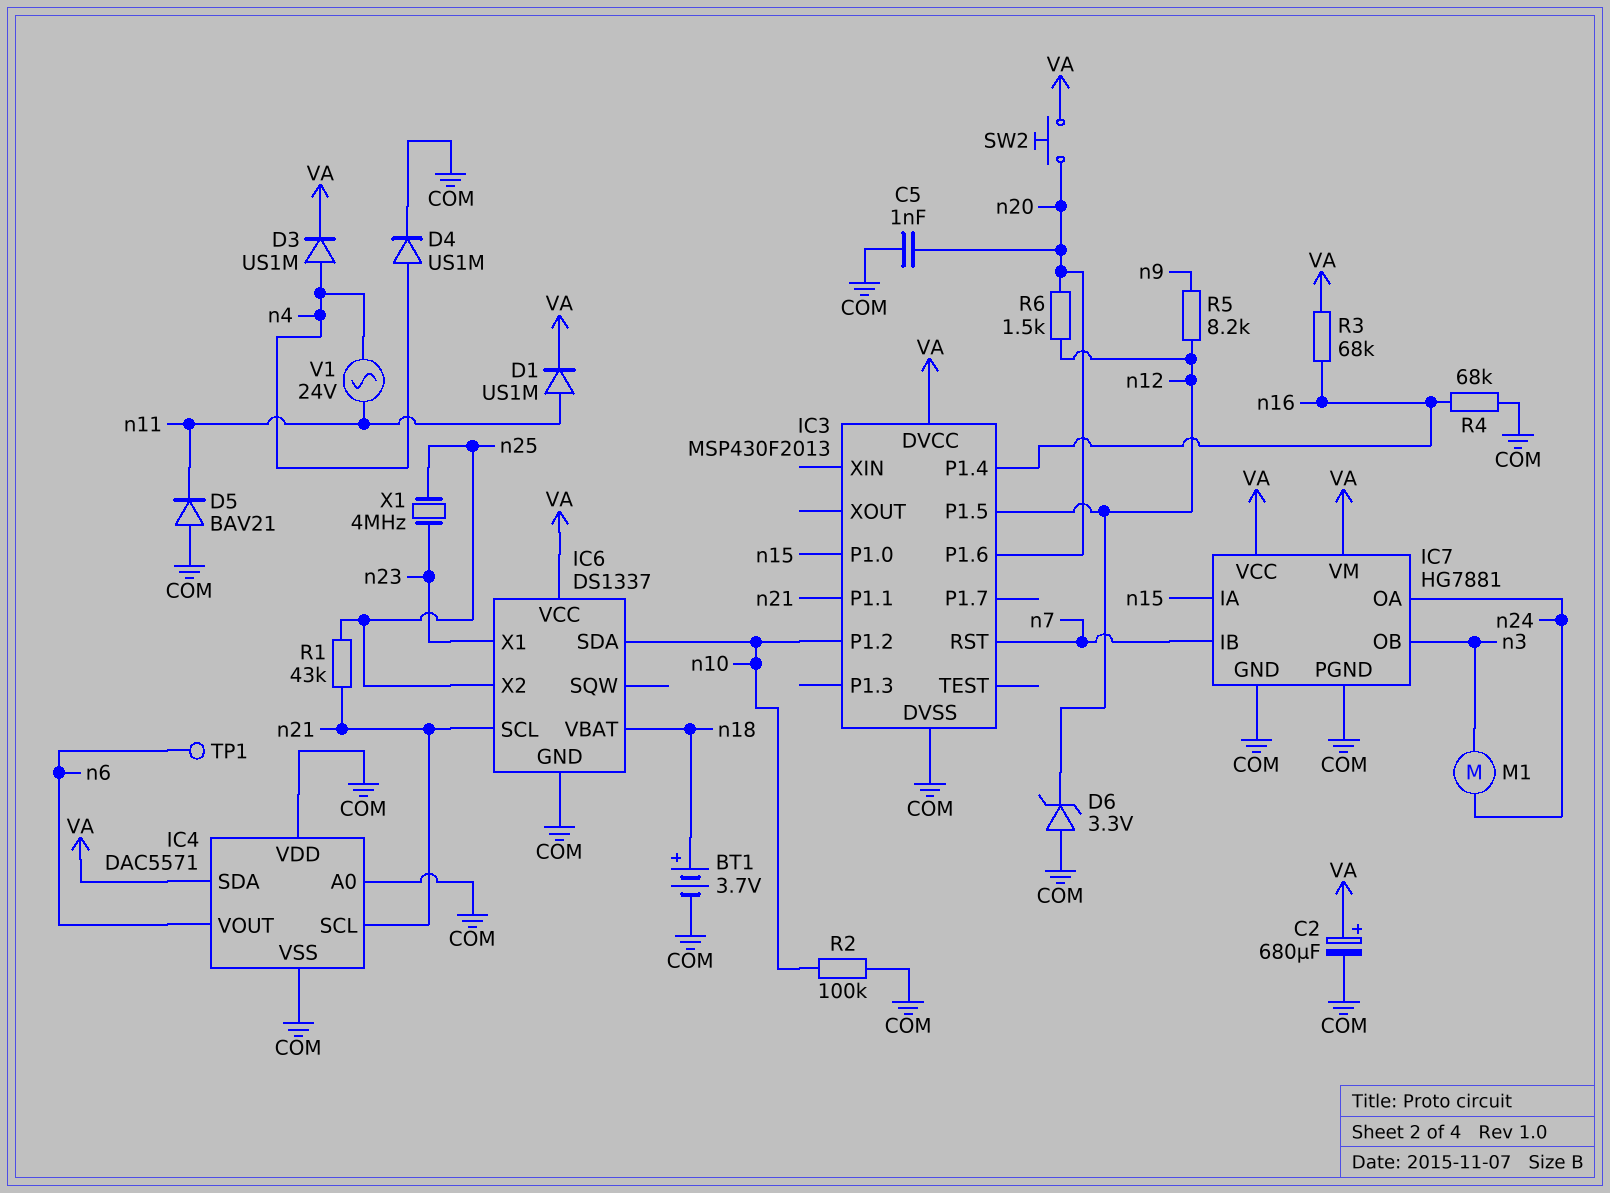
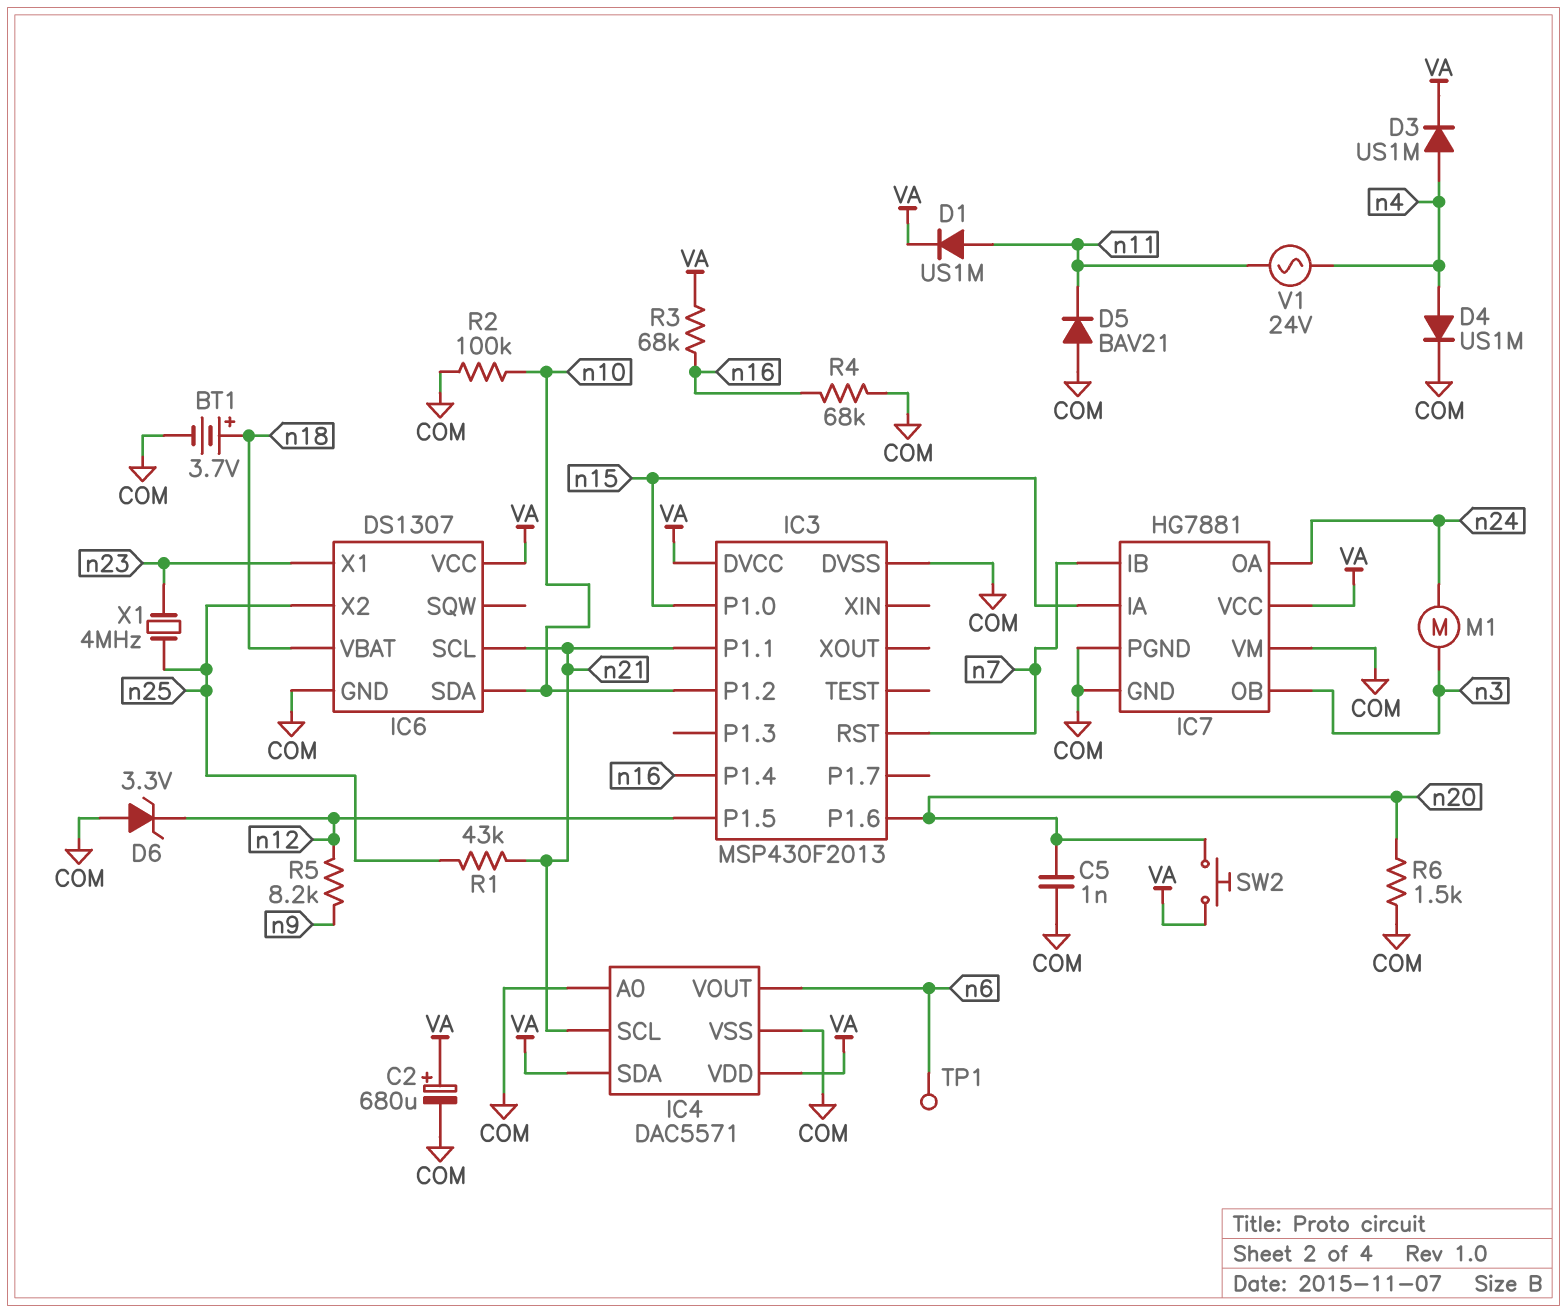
IC4 pin VDD: COM -> VA
IC6: DS1337 -> DS1307
IC7 pin VM: VA -> COM
R6: 1.5k (n12, n20) -> 1.5k (COM, n20)

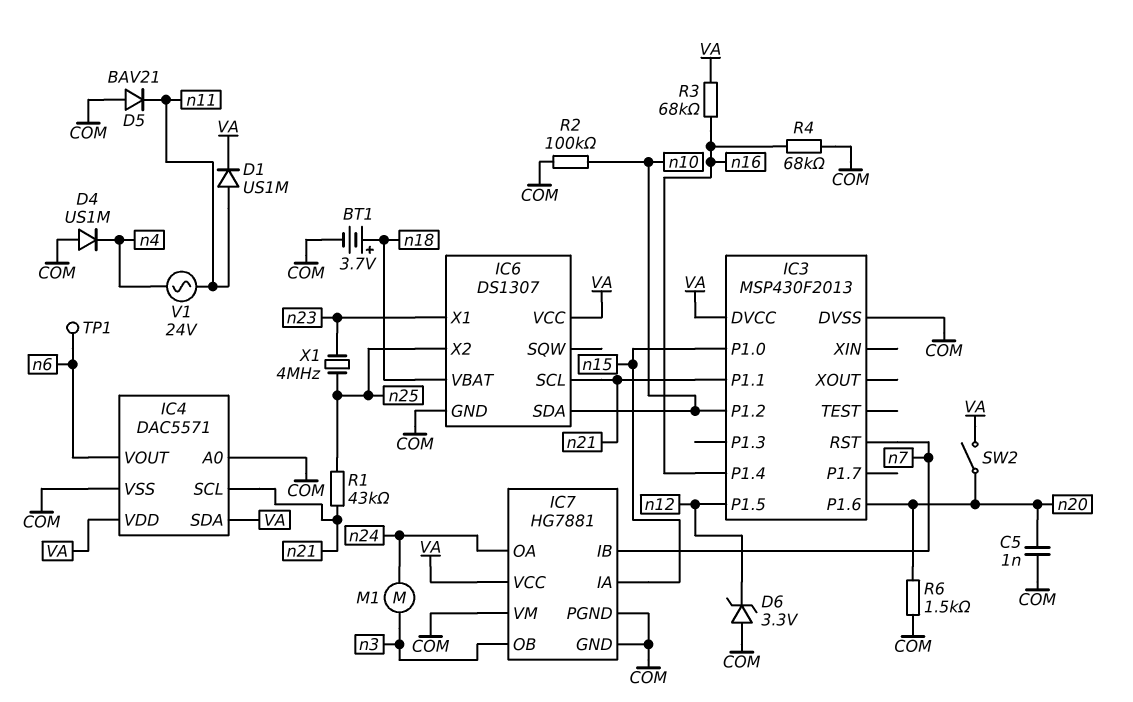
C2: 680uF (plus VA, minus COM) -> none
D3: diode US1M (A n4, K VA) -> none
D4: diode US1M (A n4, K COM) -> diode US1M (A COM, K n4)
R5: 8.2k (n9, n12) -> none
SW2: button (VA, n20) -> switch (VA, n20)

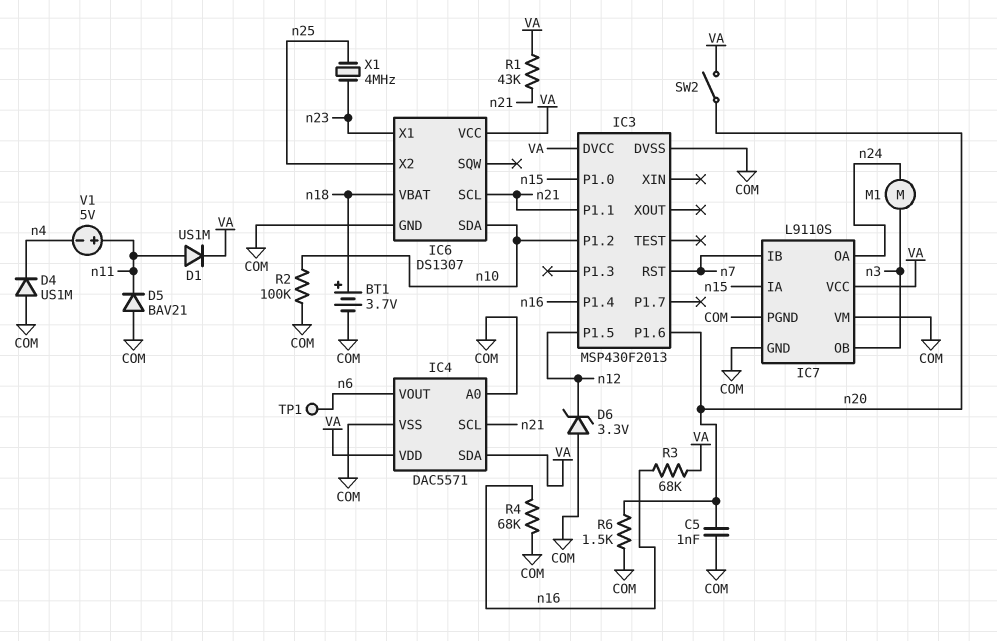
IC7: HG7881 -> L9110S
R1: 43k (n21, n25) -> 43k (VA, n21)
V1: AC 24V (n4, n11) -> 5V (plus n11, minus n4)

